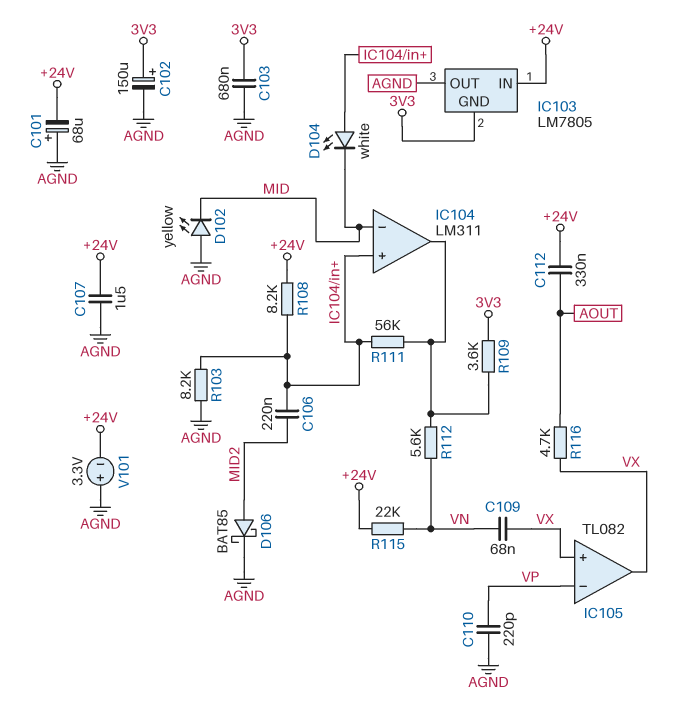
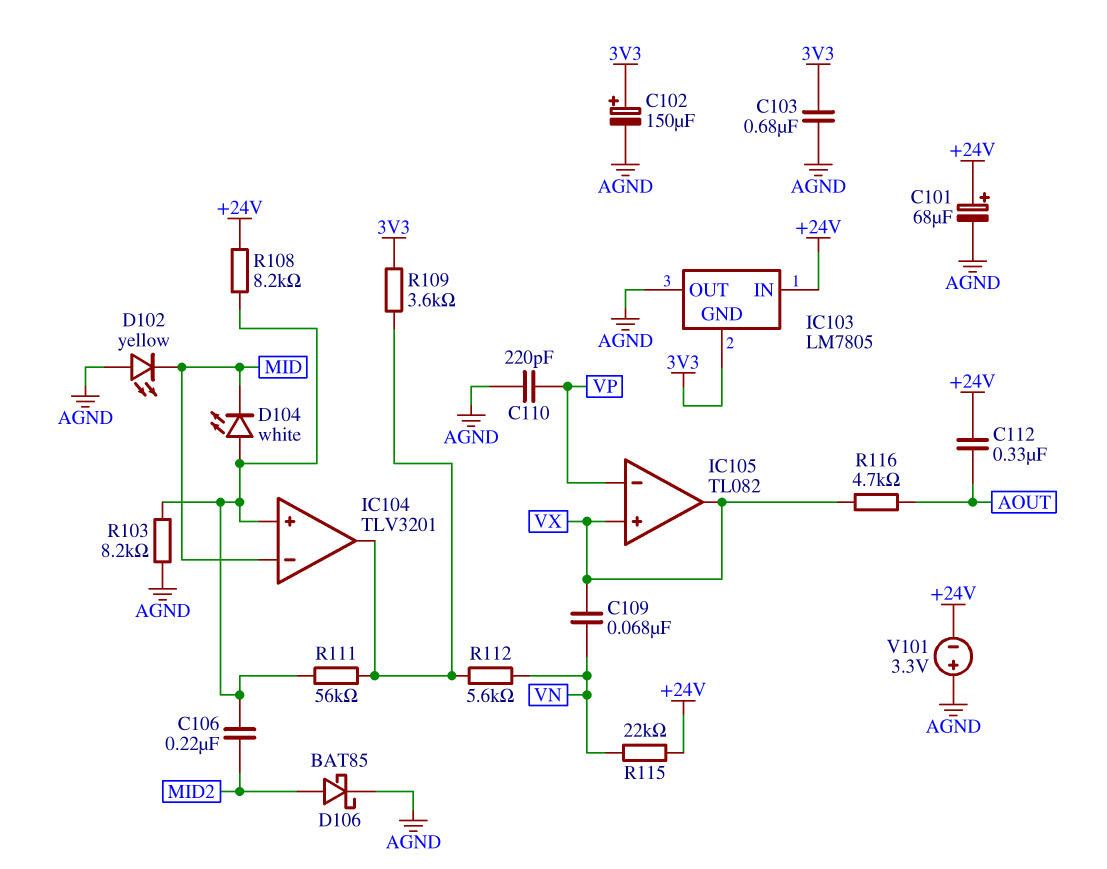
C101: 68uF (plus AGND, minus +24V) -> 68uF (plus +24V, minus AGND)
C107: 1.5uF (+24V, AGND) -> none
IC104: LM311 -> TLV3201

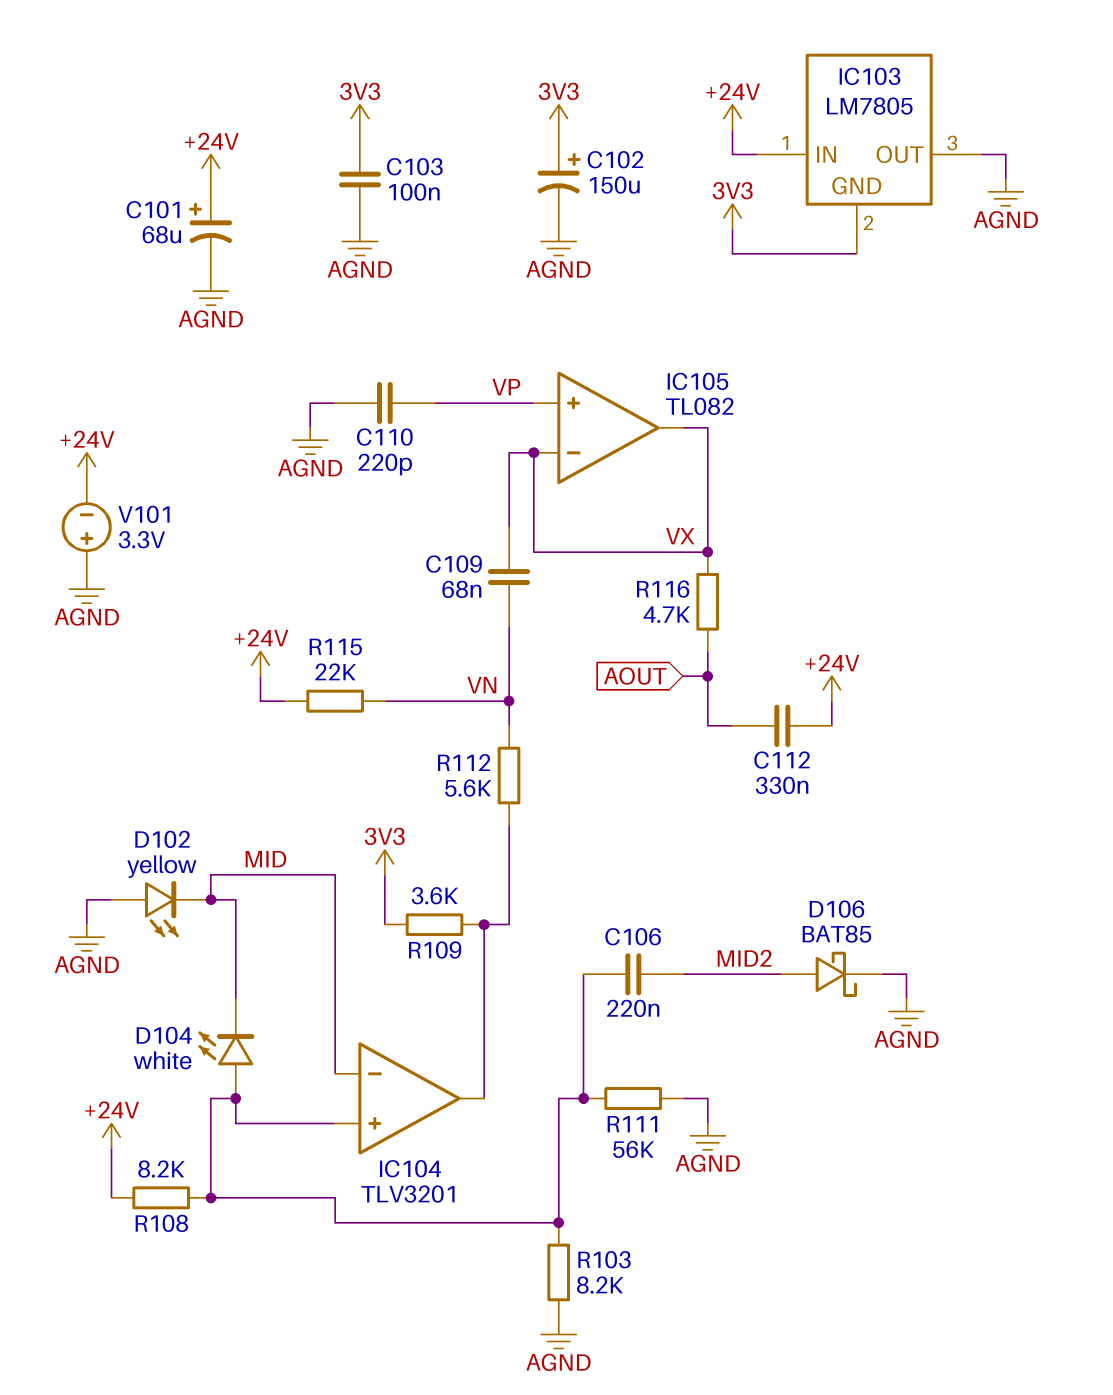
C103: 680nF (3V3, AGND) -> 100nF (3V3, AGND)
IC105 pin in+: VX -> VP
IC105 pin in-: VP -> VX
R111: 56k (IC104/in+, IC104/out) -> 56k (AGND, IC104/in+)

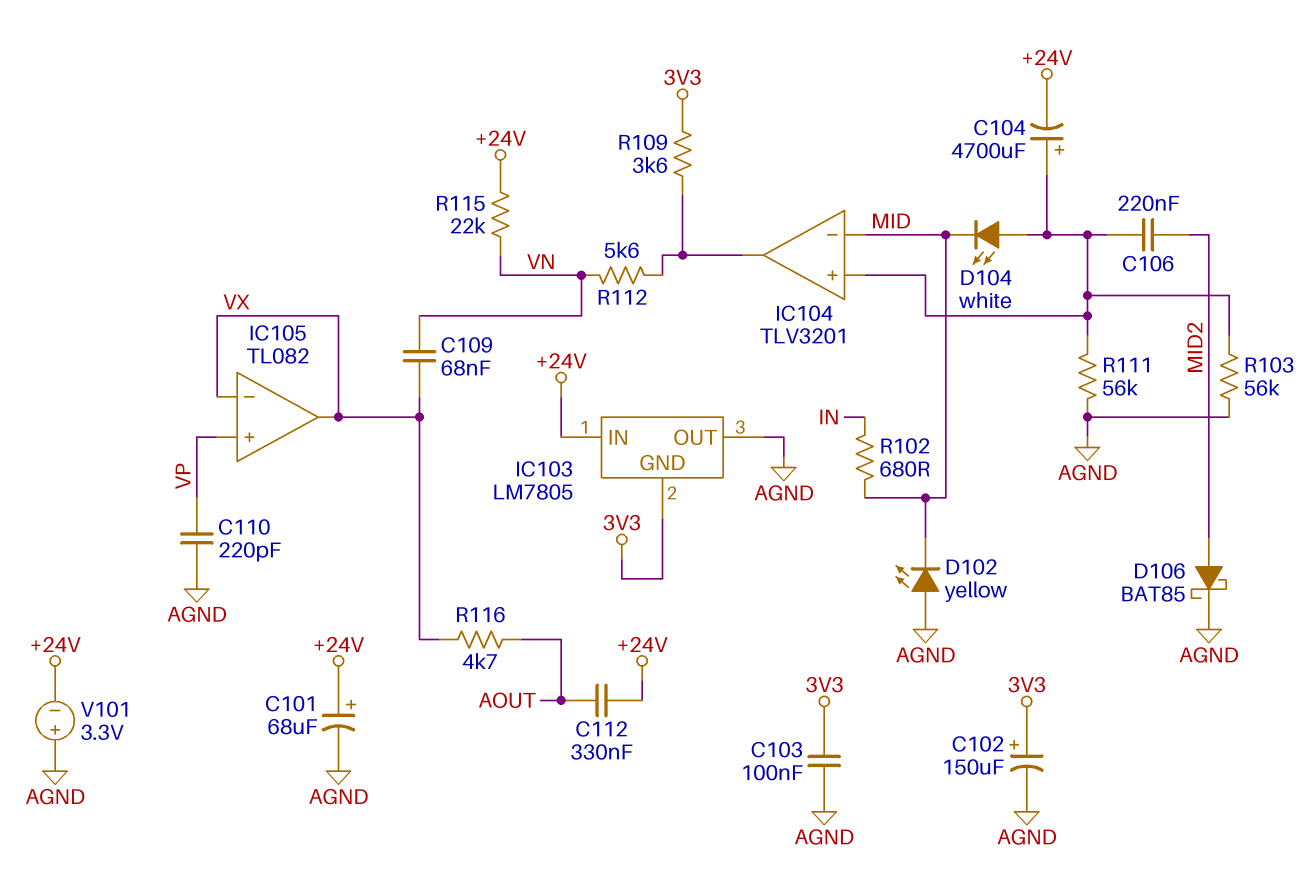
C104: none -> 4700uF (plus IC104/in+, minus +24V)
R102: none -> 680 (IN, MID)
R103: 8.2k (AGND, IC104/in+) -> 56k (AGND, IC104/in+)
R108: 8.2k (+24V, IC104/in+) -> none

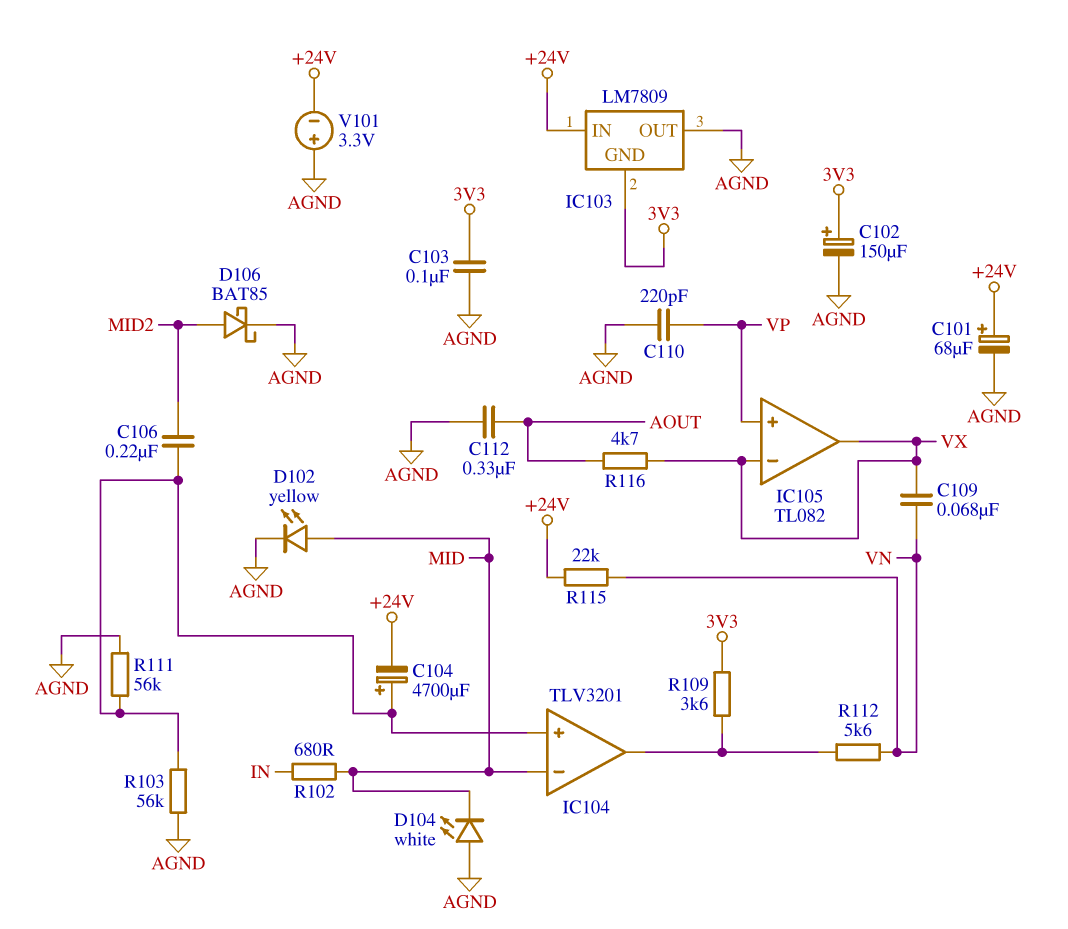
C112: 330nF (+24V, AOUT) -> 330nF (AGND, AOUT)
D102: LED yellow (A AGND, K MID) -> LED yellow (A MID, K AGND)
D104: LED white (A IC104/in+, K MID) -> LED white (A AGND, K MID)
IC103: LM7805 -> LM7809

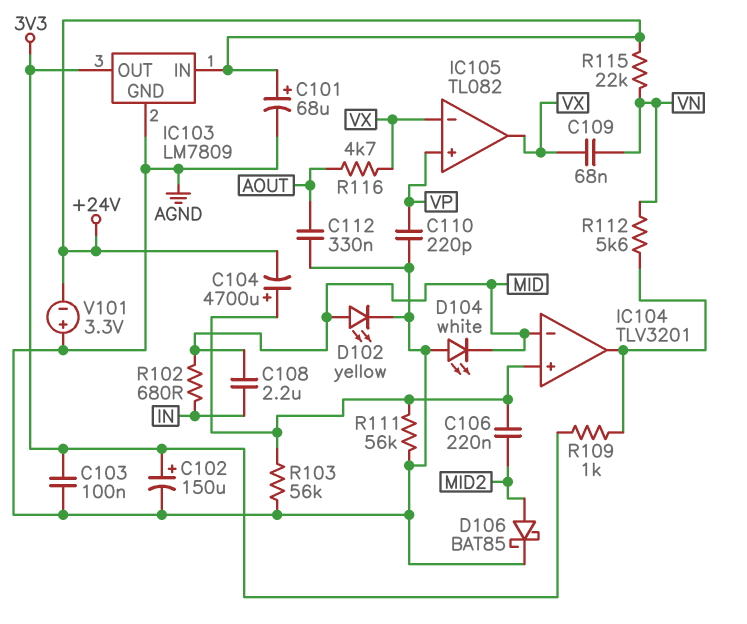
C108: none -> 2.2uF (IN, MID)
IC103 pin GND: 3V3 -> AGND
IC103 pin OUT: AGND -> 3V3
R109: 3.6k (3V3, IC104/out) -> 1k (3V3, IC104/out)

